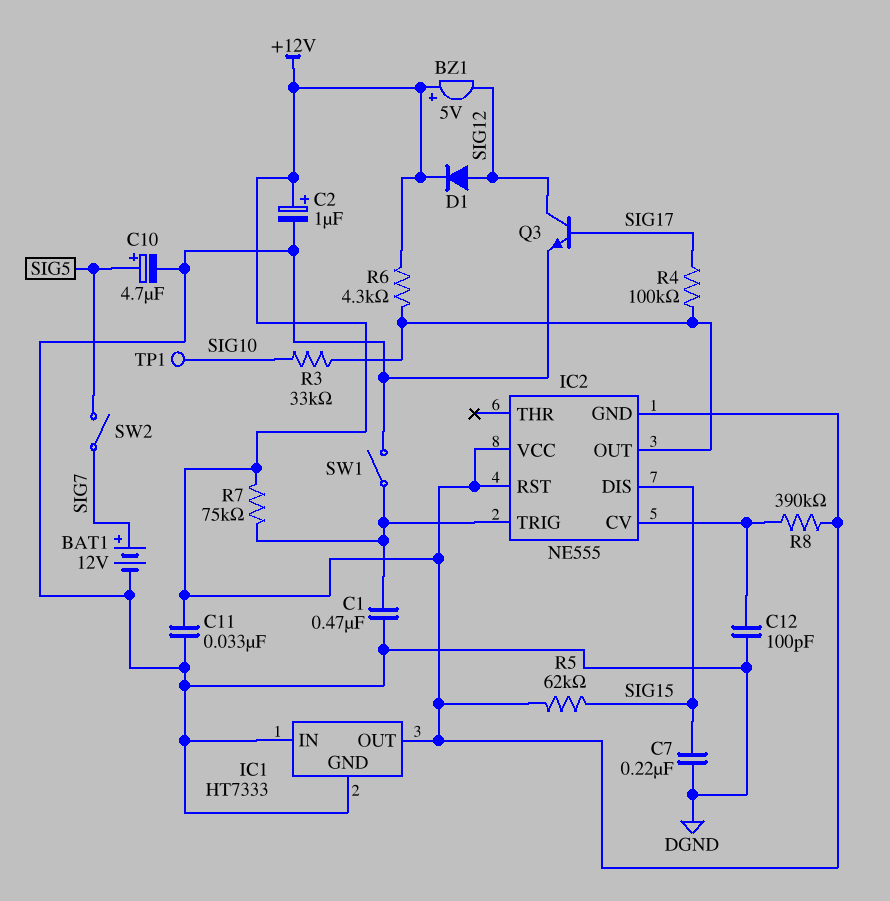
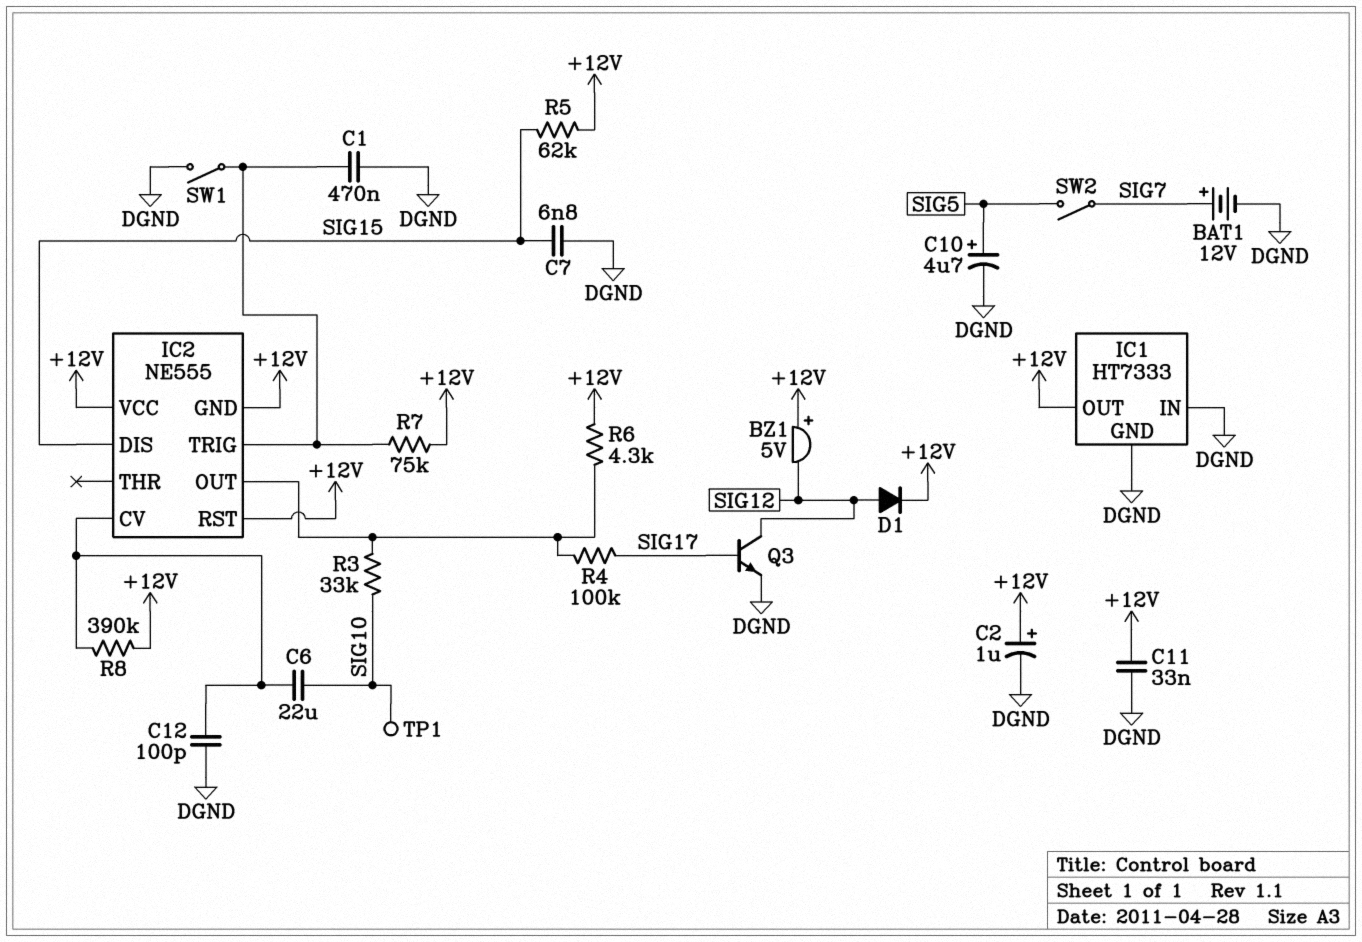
C6: none -> 22uF (IC2/CV, SIG10)
C7: 220nF (DGND, SIG15) -> 6.8nF (DGND, SIG15)

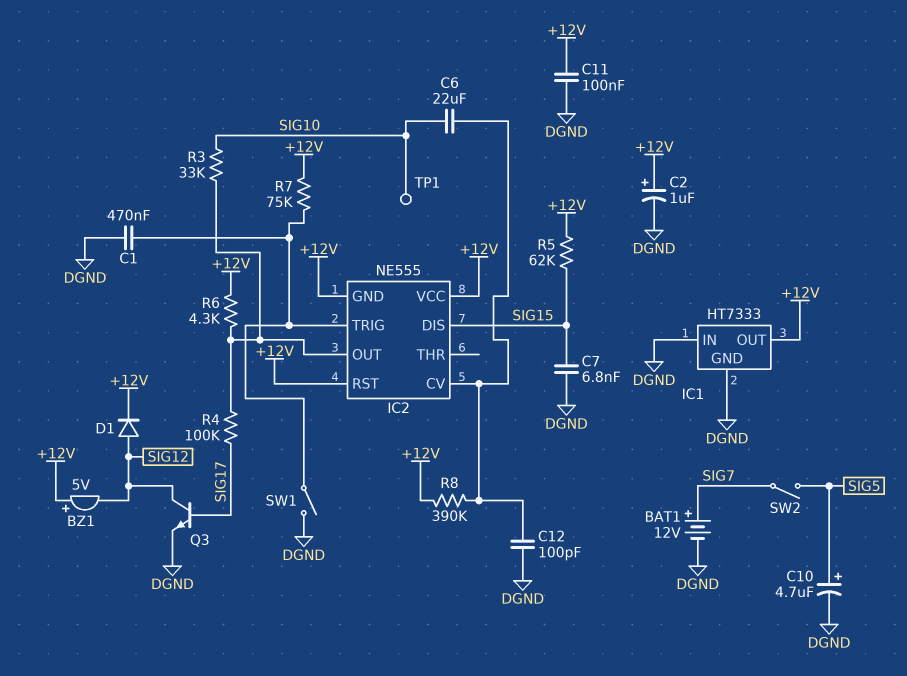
C11: 33nF (+12V, DGND) -> 100nF (+12V, DGND)

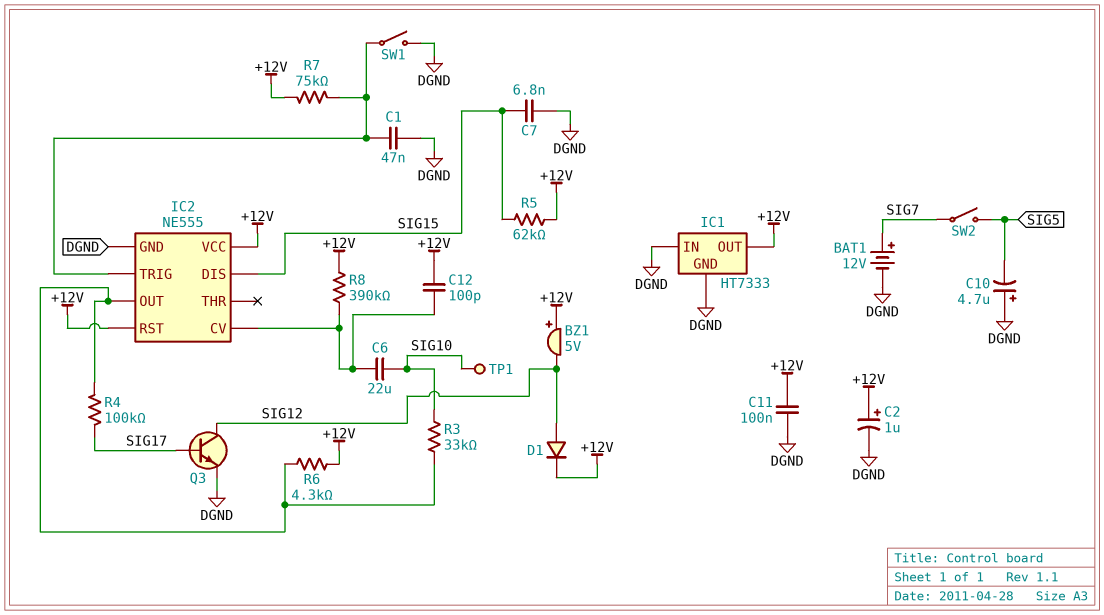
C1: 470nF (DGND, IC2/TRIG) -> 47nF (DGND, IC2/TRIG)
C10: 4.7uF (plus SIG5, minus DGND) -> 4.7uF (plus DGND, minus SIG5)
C12: 100pF (DGND, IC2/CV) -> 100pF (+12V, IC2/CV)
IC2 pin GND: +12V -> DGND

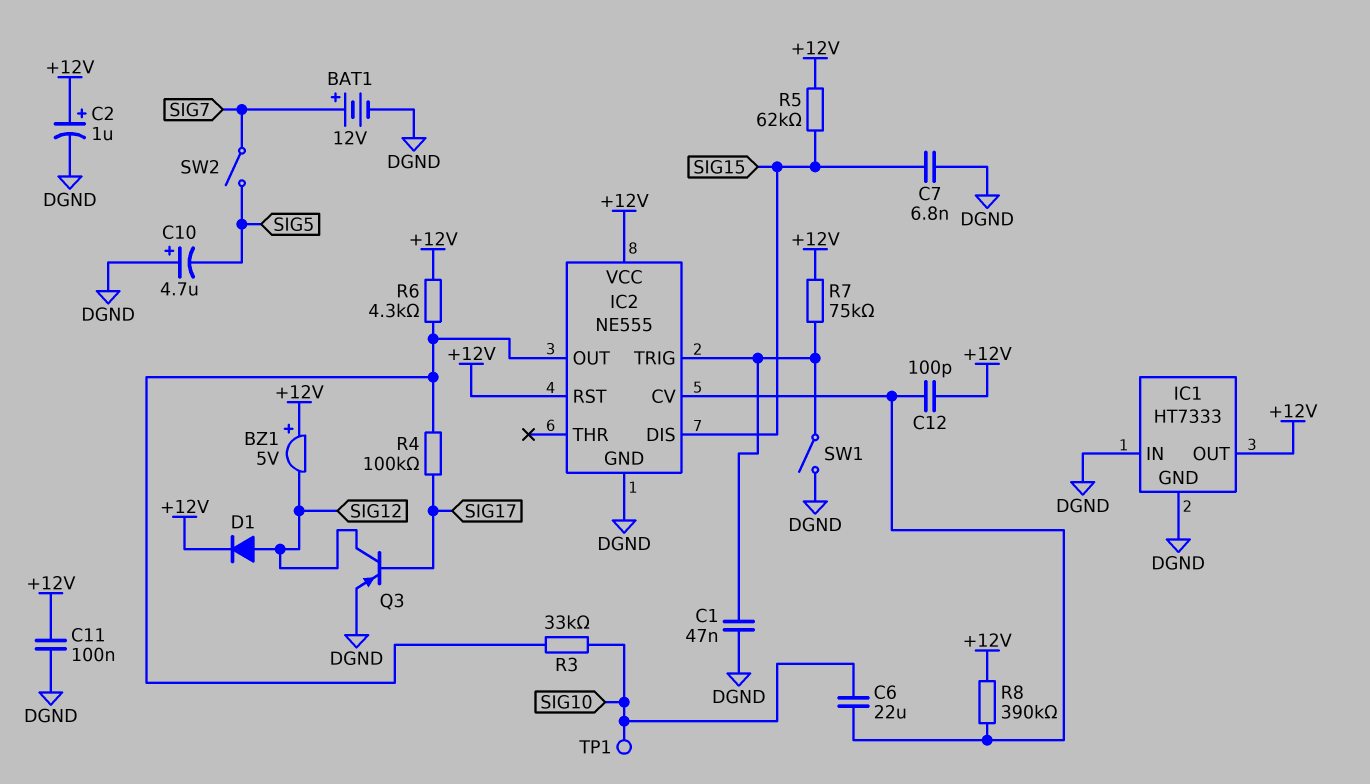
Q3: NPN (B SIG17, C SIG12, E DGND) -> PNP (B SIG17, C SIG12, E DGND)

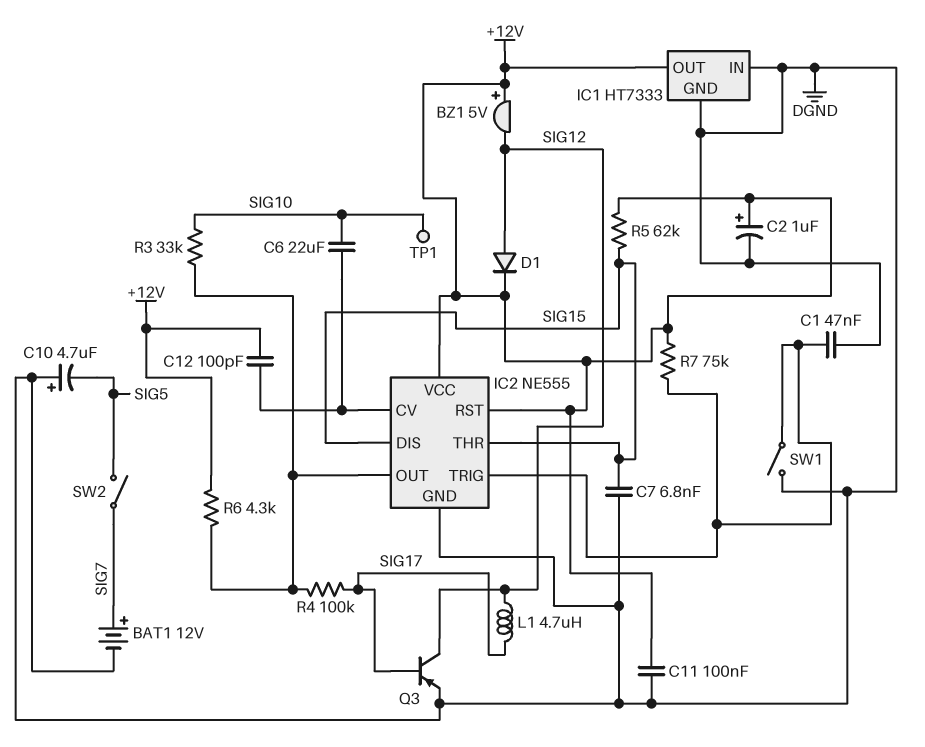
IC2 pin THR: none -> SIG15
L1: none -> 4.7uH (SIG12, SIG17)
R8: 390k (+12V, IC2/CV) -> none

